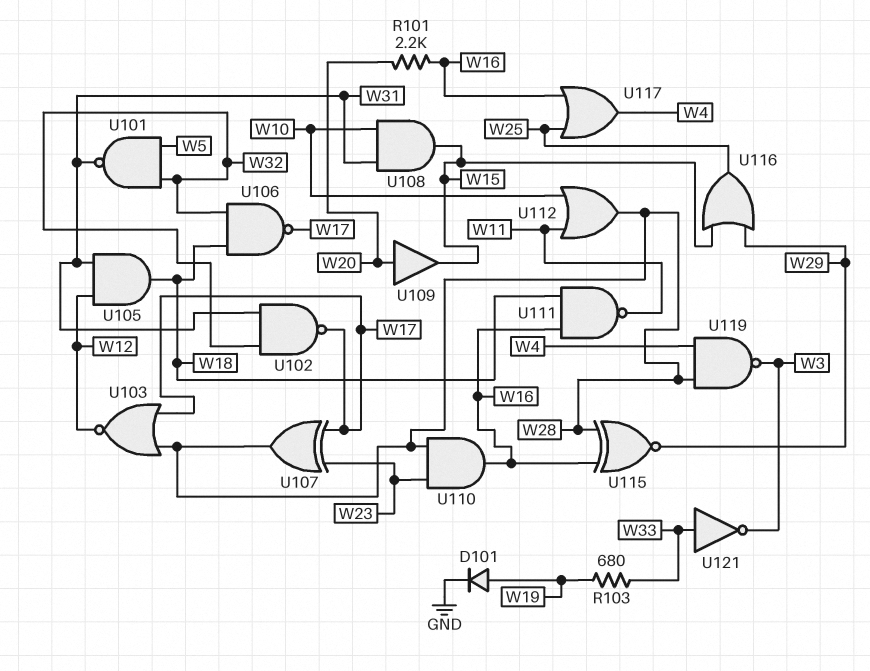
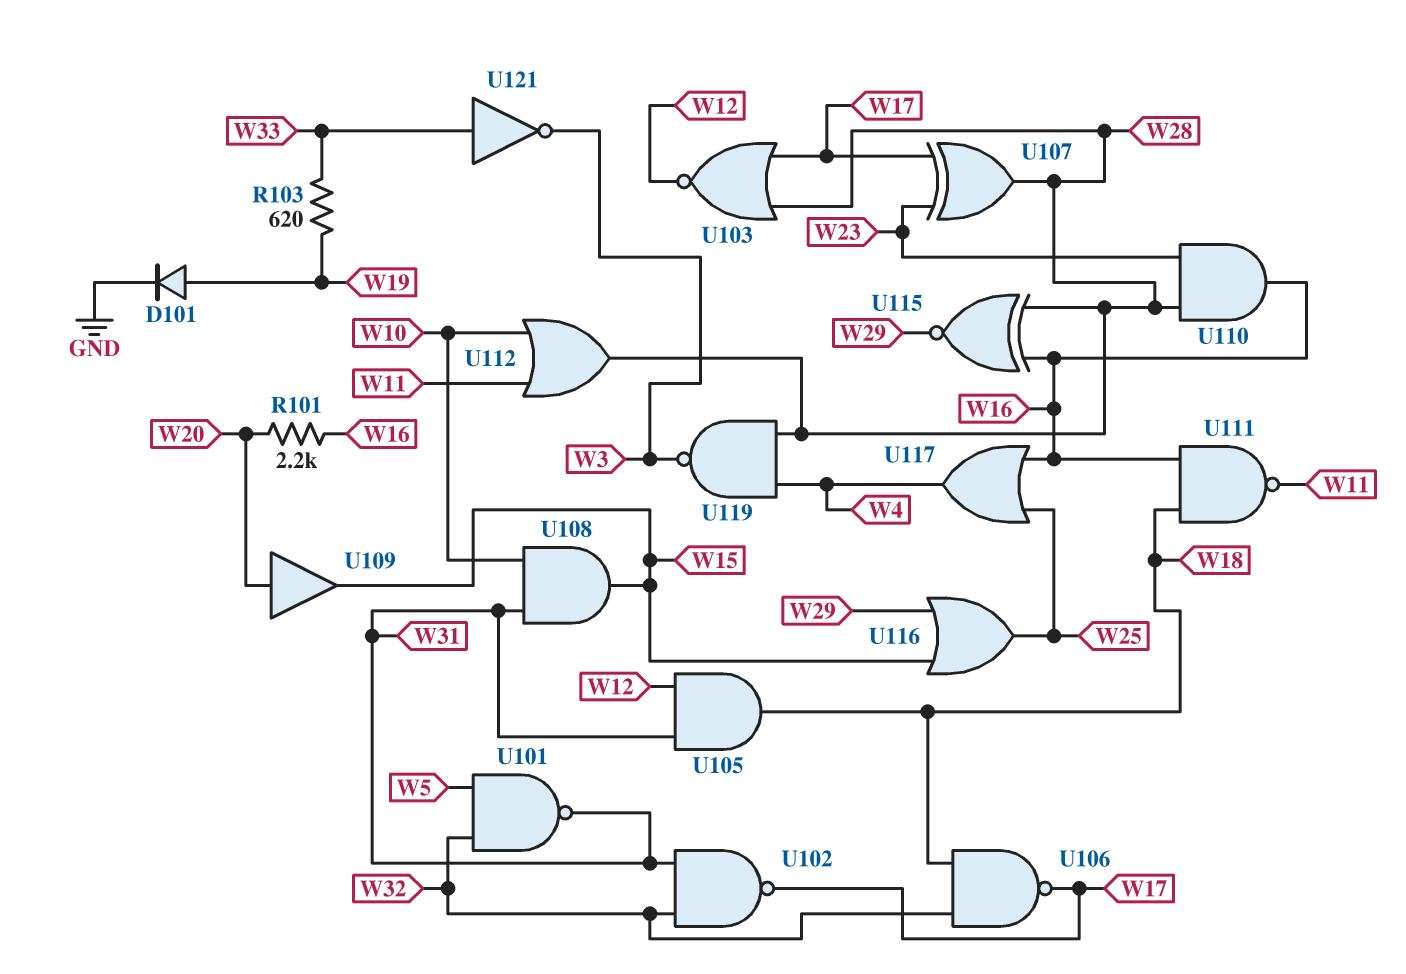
R103: 680 (W19, W33) -> 620 (W19, W33)

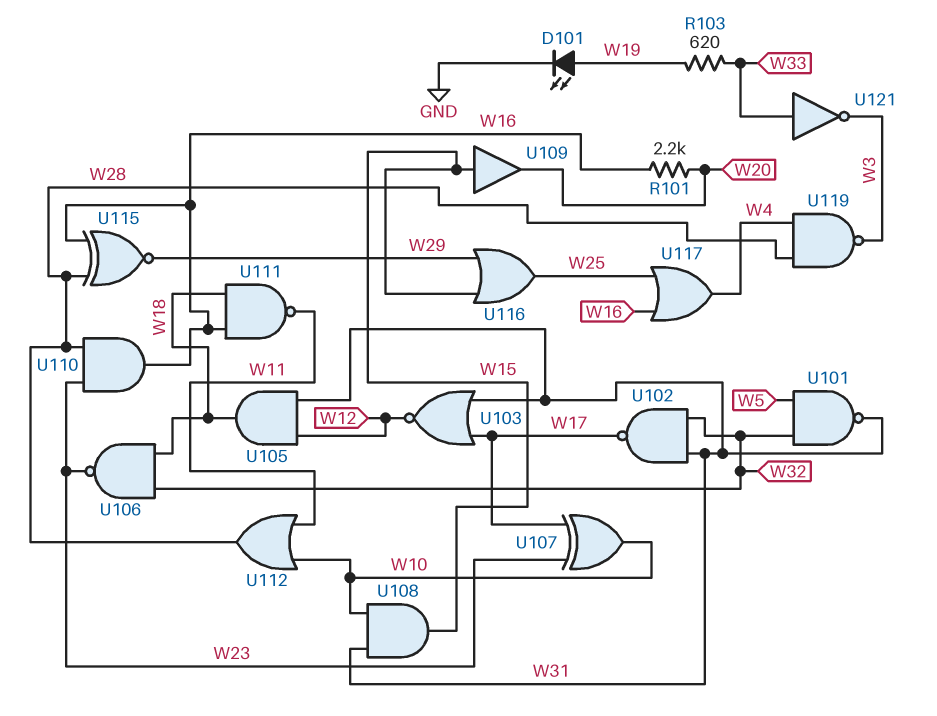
D101: diode (A W19, K GND) -> LED (A W19, K GND)
U103: NOR (in W17, in W28, out W12) -> NOR (in W17, in W31, out W12)
U106: NAND (in W18, in W32, out W17) -> NAND (in W18, in W32, out W23)
U107: XOR (in W17, in W23, out W28) -> XOR (in W17, in W23, out W10)
U109: buffer (in W20, out W15) -> buffer (in W15, out W20)

